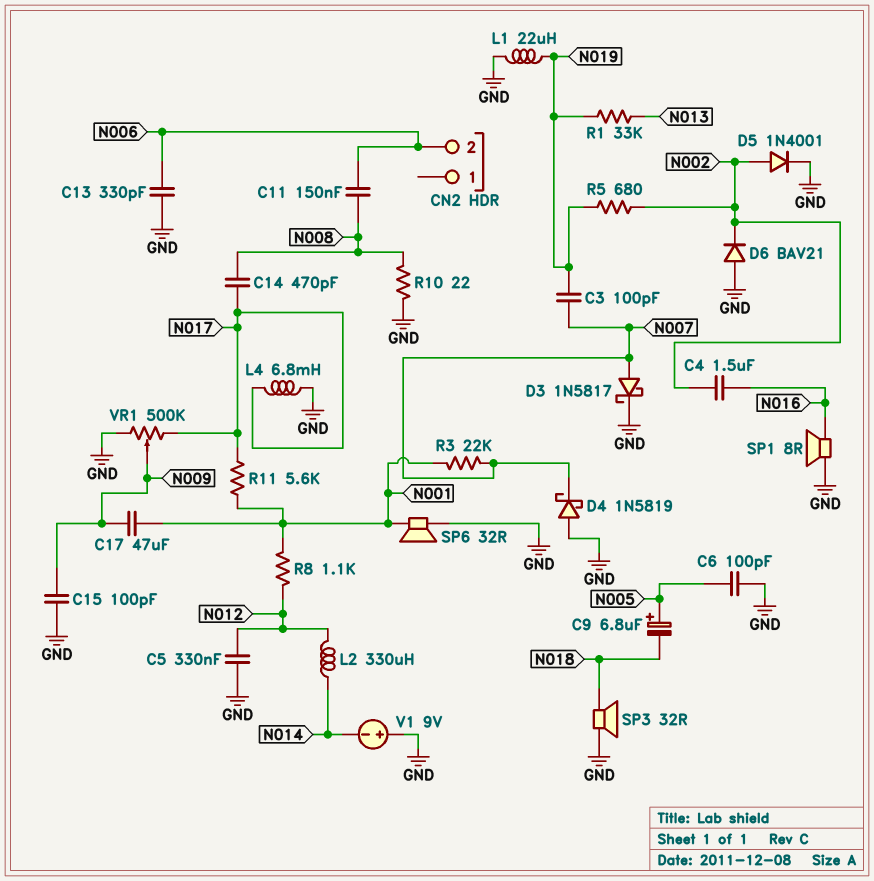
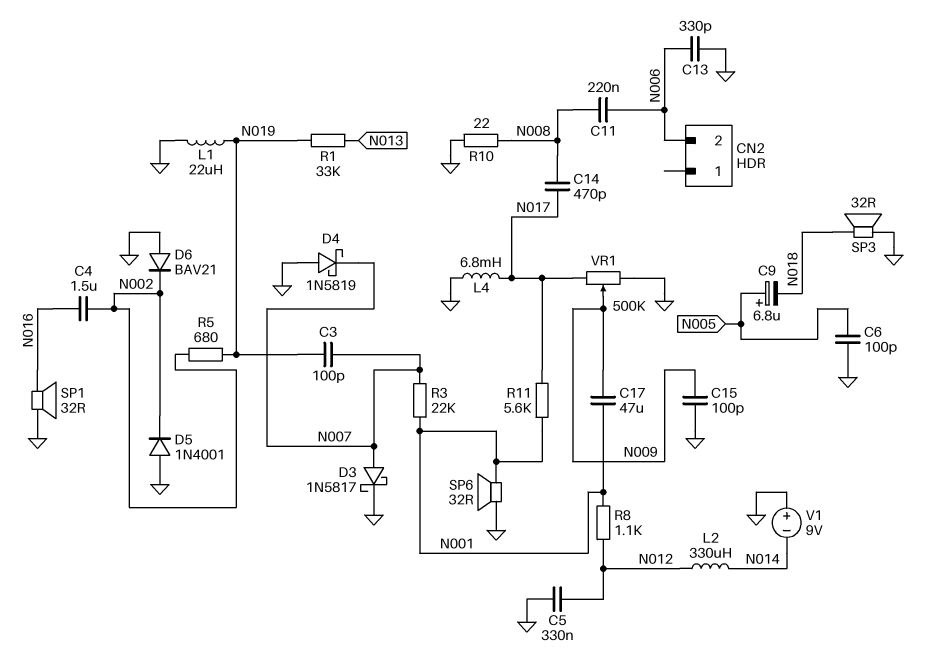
C11: 150nF (N006, N008) -> 220nF (N006, N008)
D5: diode 1N4001 (A N002, K GND) -> diode 1N4001 (A GND, K N002)
SP1: speaker 8R (GND, N016) -> speaker 32R (GND, N016)

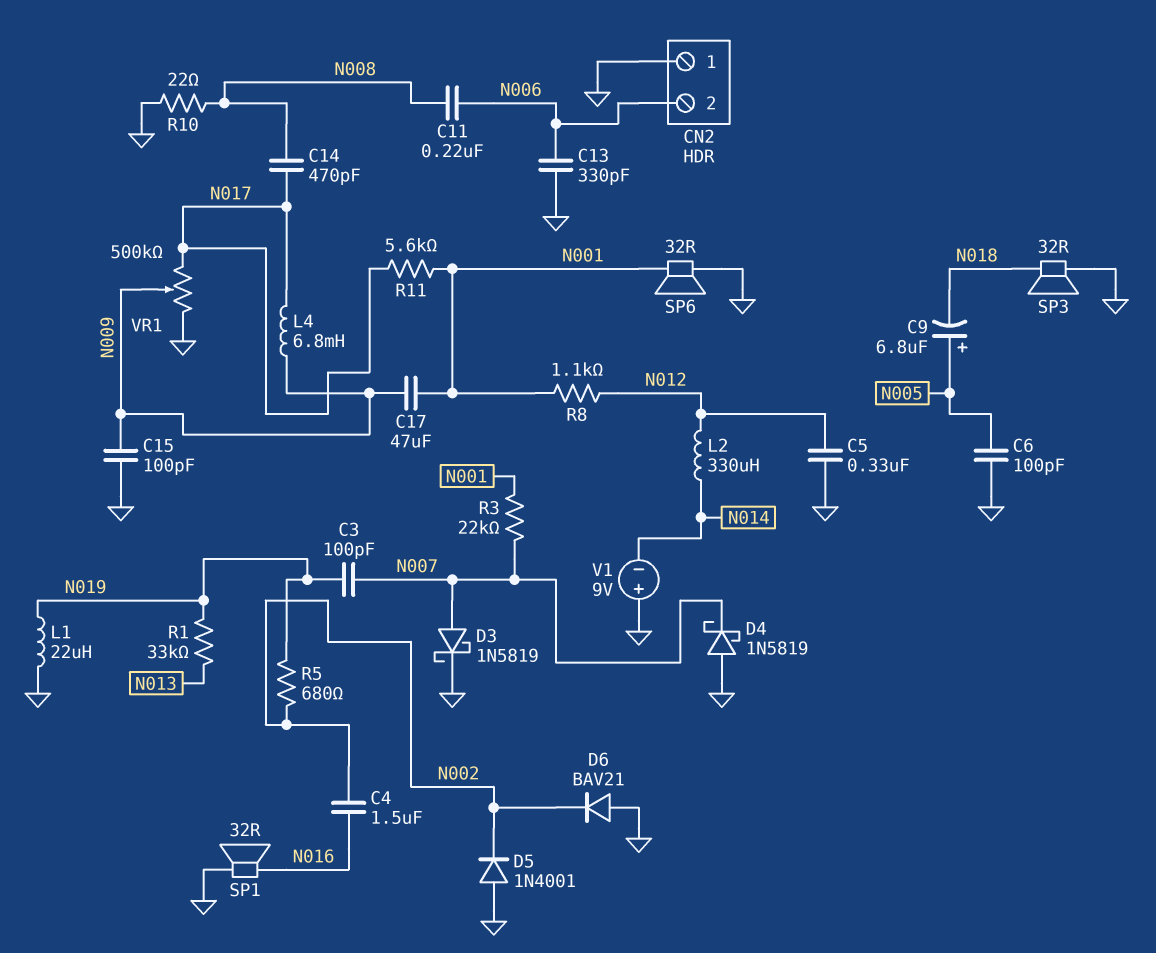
CN2 pin 1: none -> GND
D3: schottky 1N5817 (A N007, K GND) -> schottky 1N5819 (A N007, K GND)
L4: 6.8mH (GND, N017) -> 6.8mH (N009, N017)

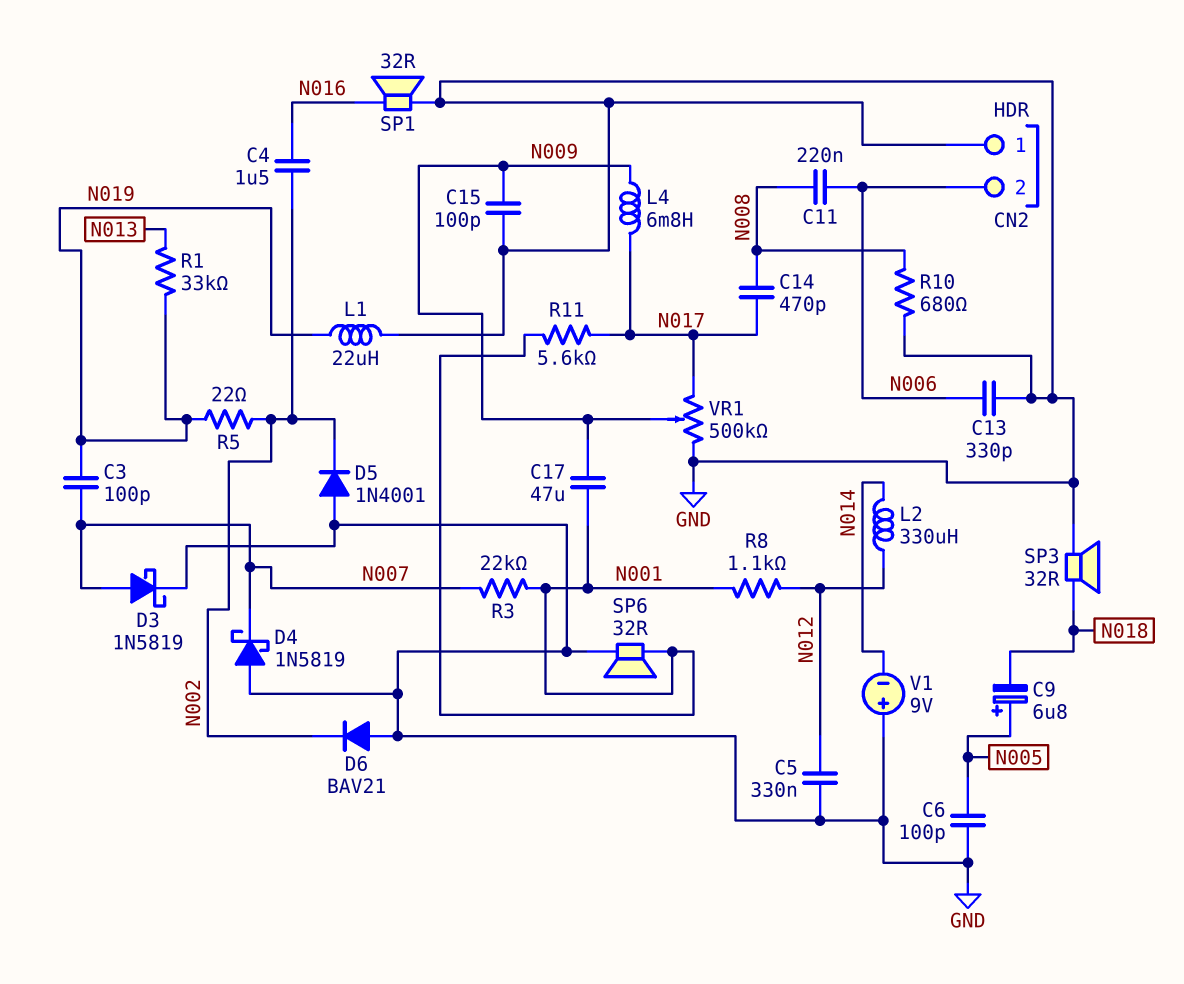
R5: 680 (N002, N019) -> 22 (N002, N019)
R10: 22 (GND, N008) -> 680 (GND, N008)

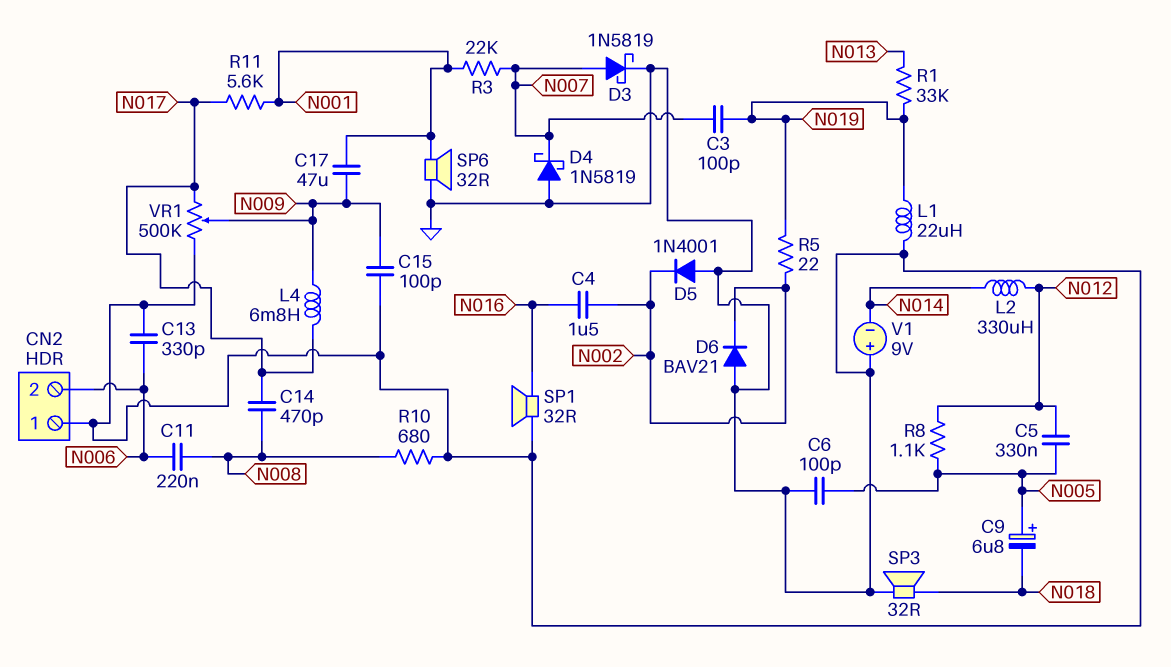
C5: 330nF (GND, N012) -> 330nF (N005, N012)
R8: 1.1k (N001, N012) -> 1.1k (N005, N012)

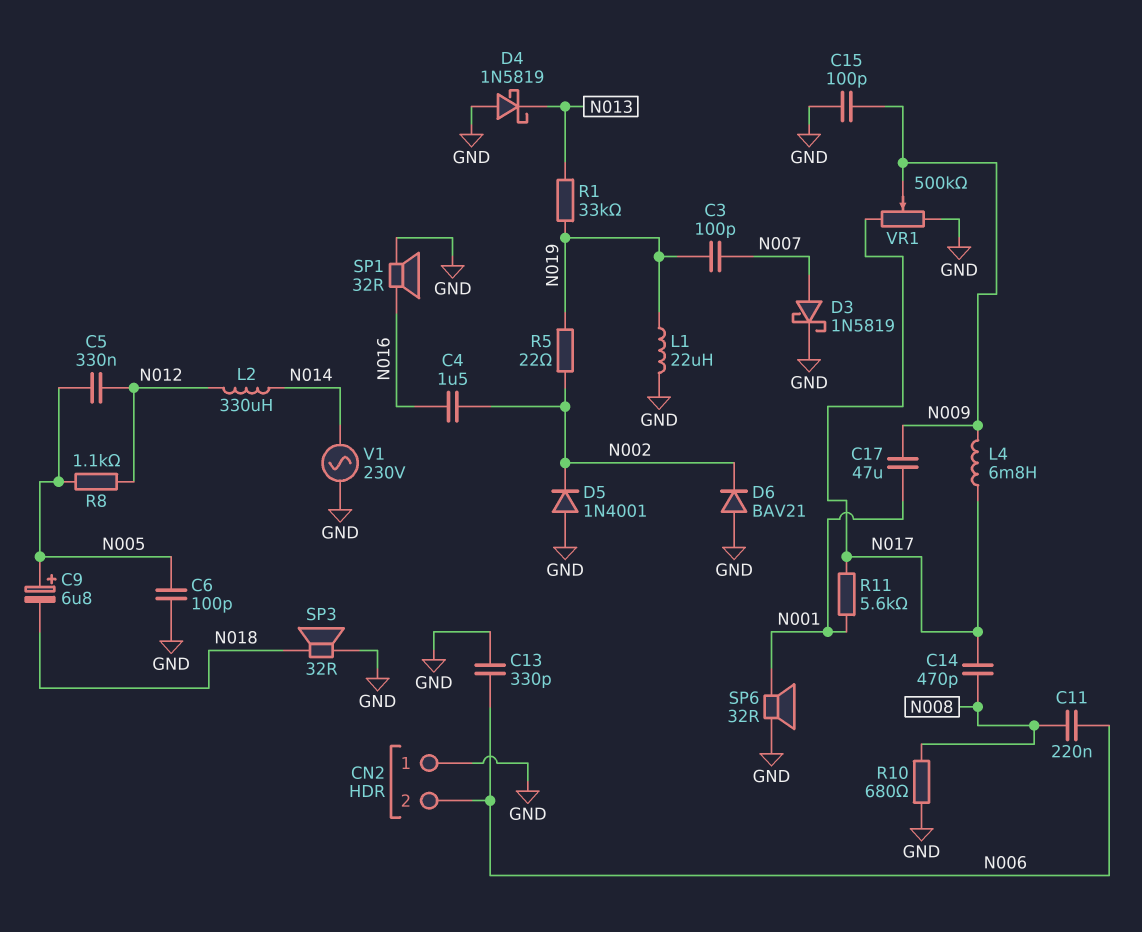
D4: schottky 1N5819 (A GND, K N007) -> schottky 1N5819 (A GND, K N013)
R3: 22k (N001, N007) -> none
V1: 9V (plus GND, minus N014) -> AC 230V (GND, N014)

